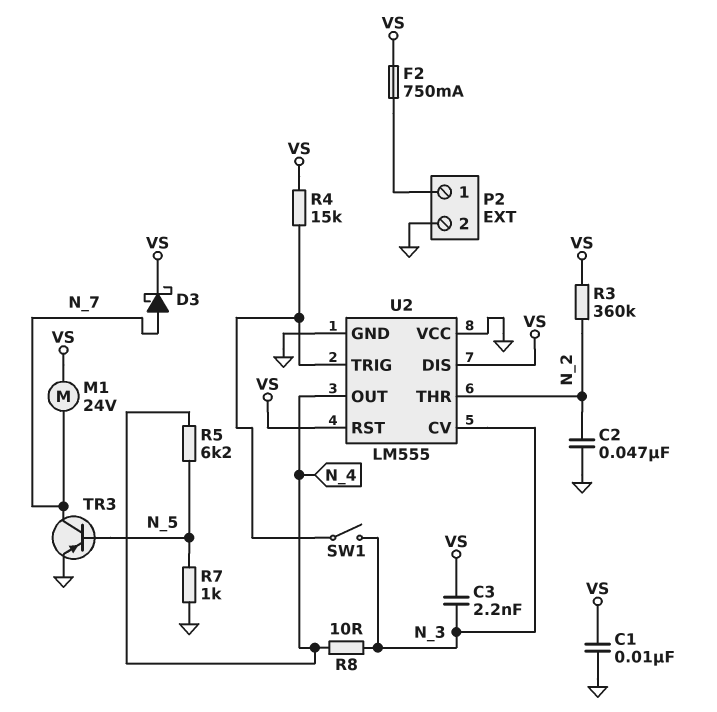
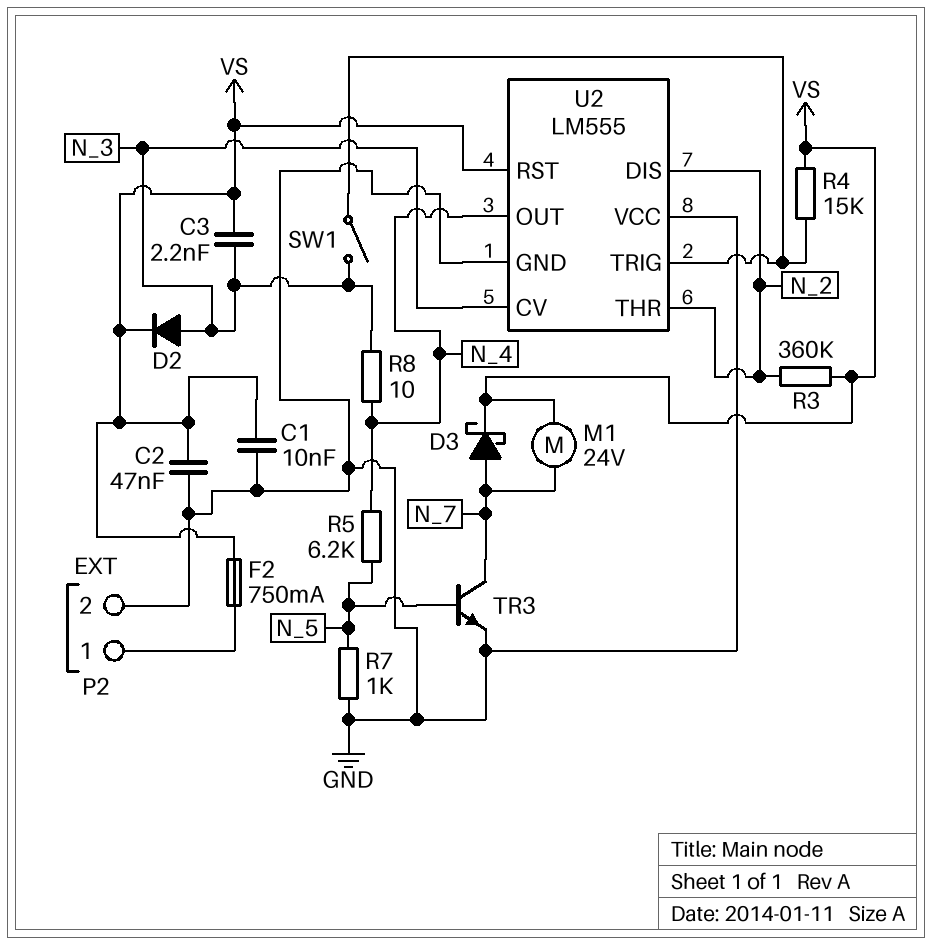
C2: 47nF (GND, N_2) -> 47nF (GND, VS)
D2: none -> diode (A N_3, K VS)
TR3: PNP (B N_5, C N_7, E GND) -> NPN (B N_5, C N_7, E GND)
U2 pin DIS: VS -> N_2

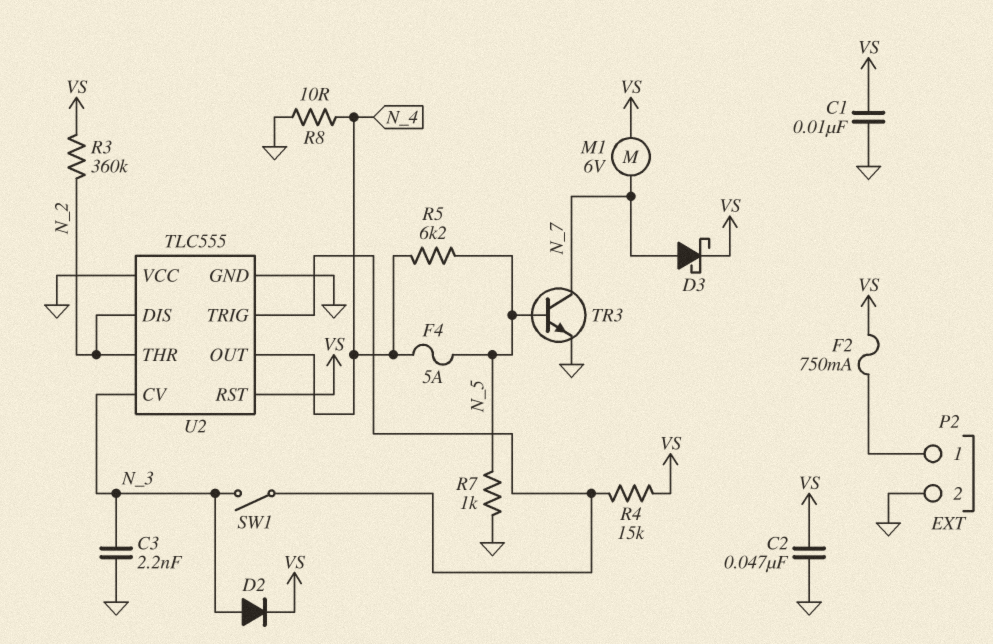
C3: 2.2nF (N_3, VS) -> 2.2nF (GND, N_3)
F4: none -> 5A (N_4, N_5)
M1: motor 24V (N_7, VS) -> motor 6V (N_7, VS)
R8: 10 (N_3, N_4) -> 10 (GND, N_4)
U2: LM555 -> TLC555

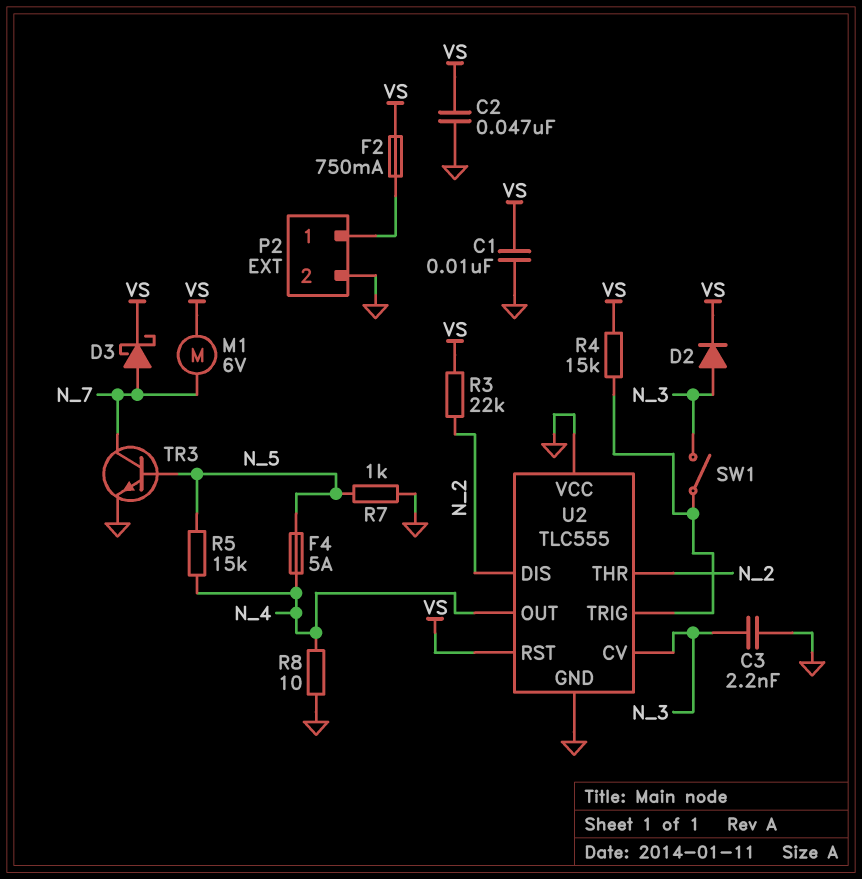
R3: 360k (N_2, VS) -> 22k (N_2, VS)
R5: 6.2k (N_4, N_5) -> 15k (N_4, N_5)

